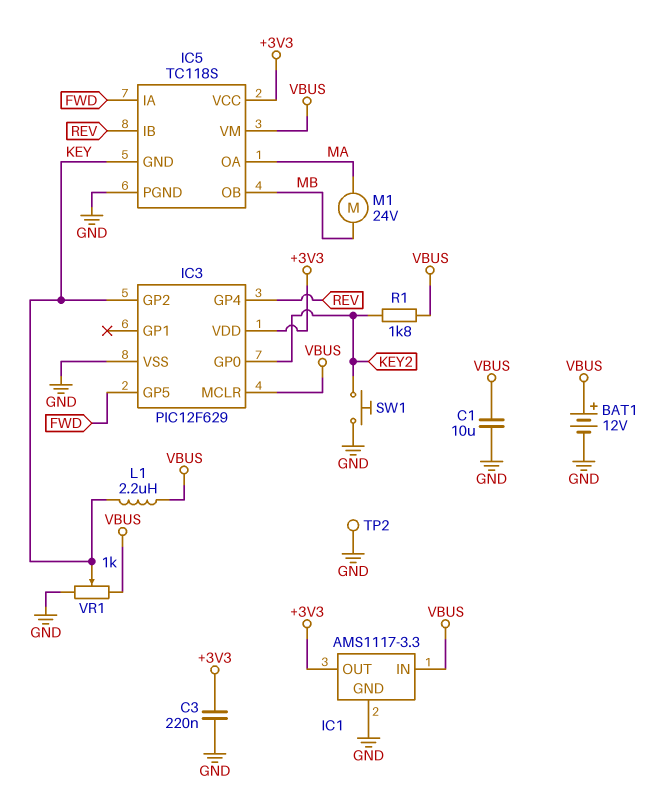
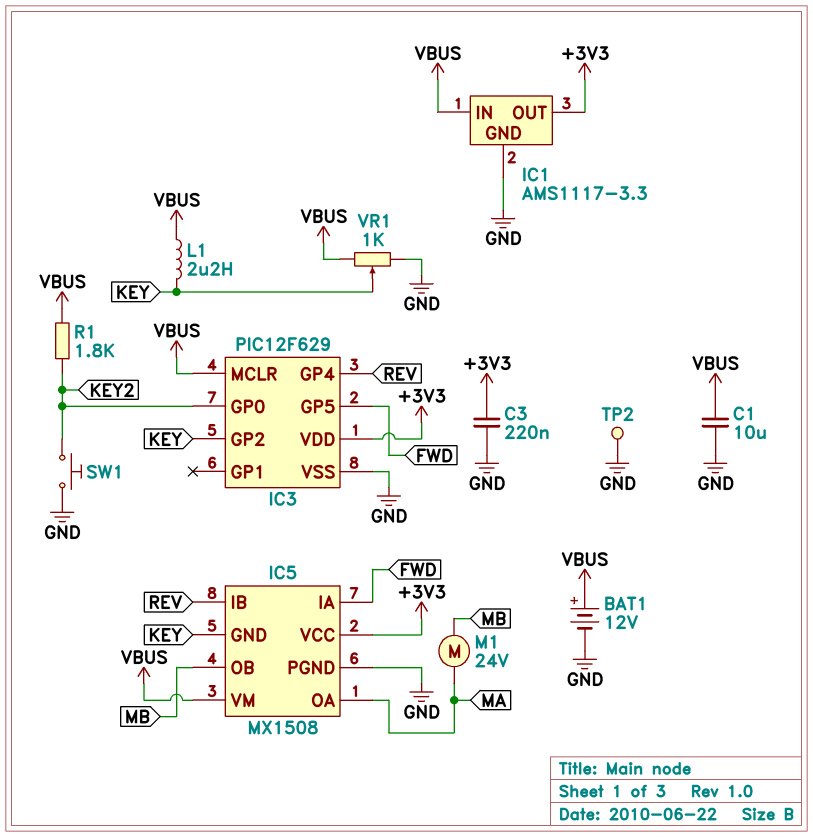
IC5: TC118S -> MX1508

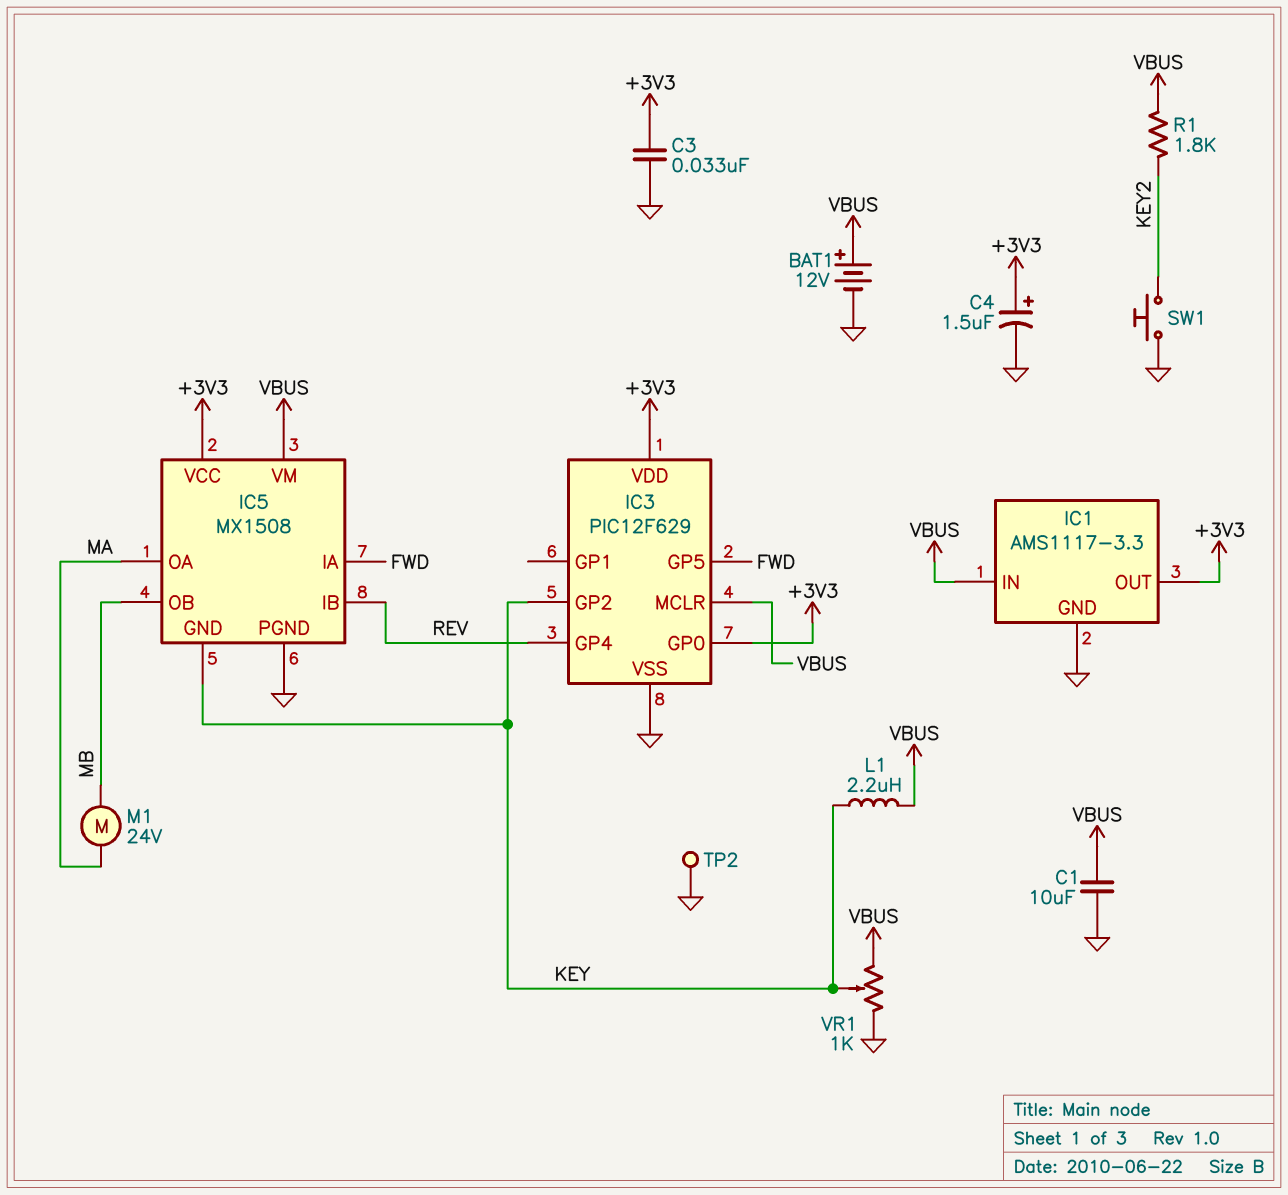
C3: 220nF (+3V3, GND) -> 33nF (+3V3, GND)
C4: none -> 1.5uF (plus +3V3, minus GND)
IC3 pin GP0: KEY2 -> +3V3

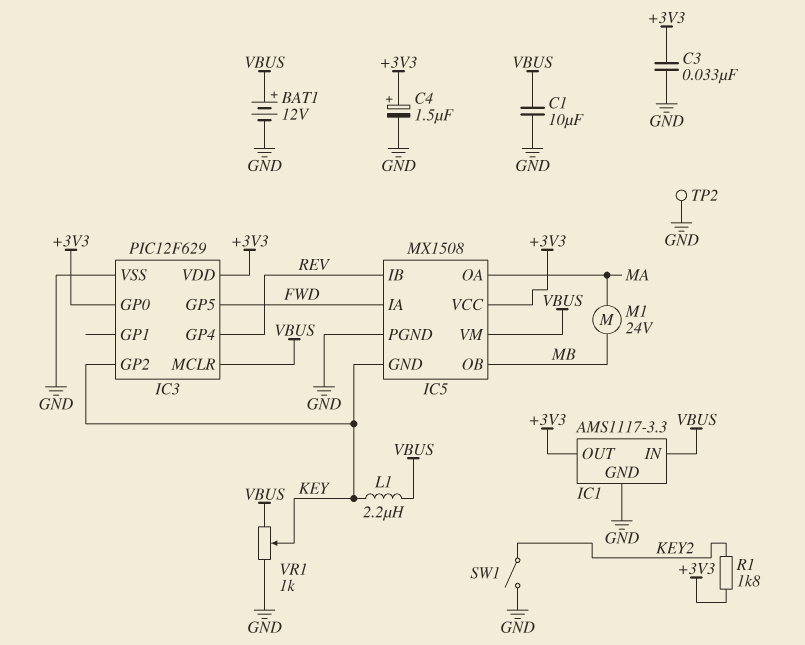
R1: 1.8k (KEY2, VBUS) -> 1.8k (+3V3, KEY2)
SW1: button (GND, KEY2) -> switch (GND, KEY2)

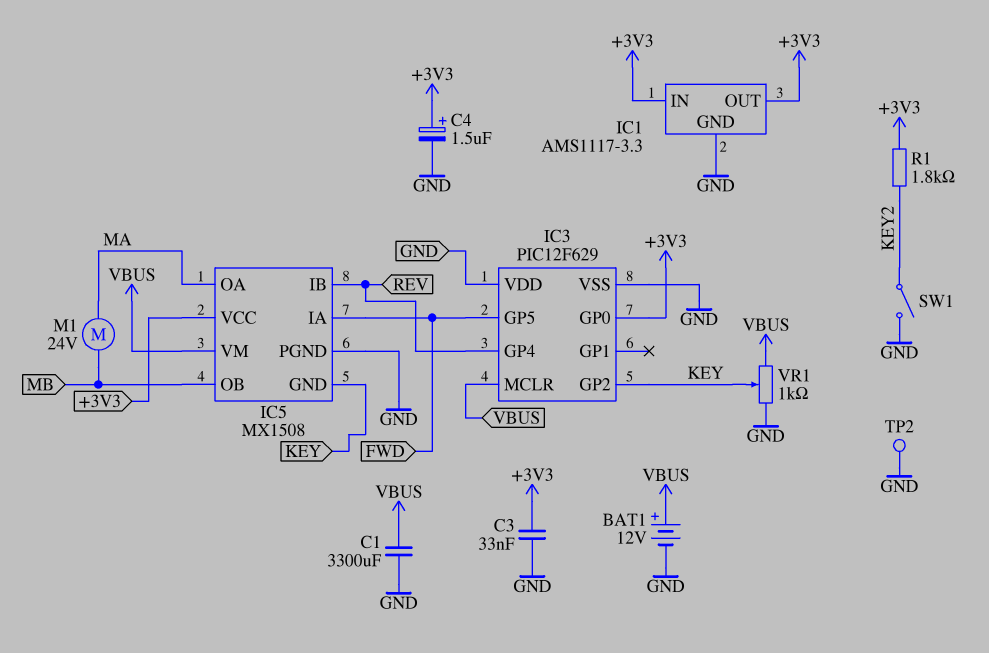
C1: 10uF (GND, VBUS) -> 3300uF (GND, VBUS)
IC1 pin IN: VBUS -> +3V3
IC3 pin VDD: +3V3 -> GND
L1: 2.2uH (KEY, VBUS) -> none

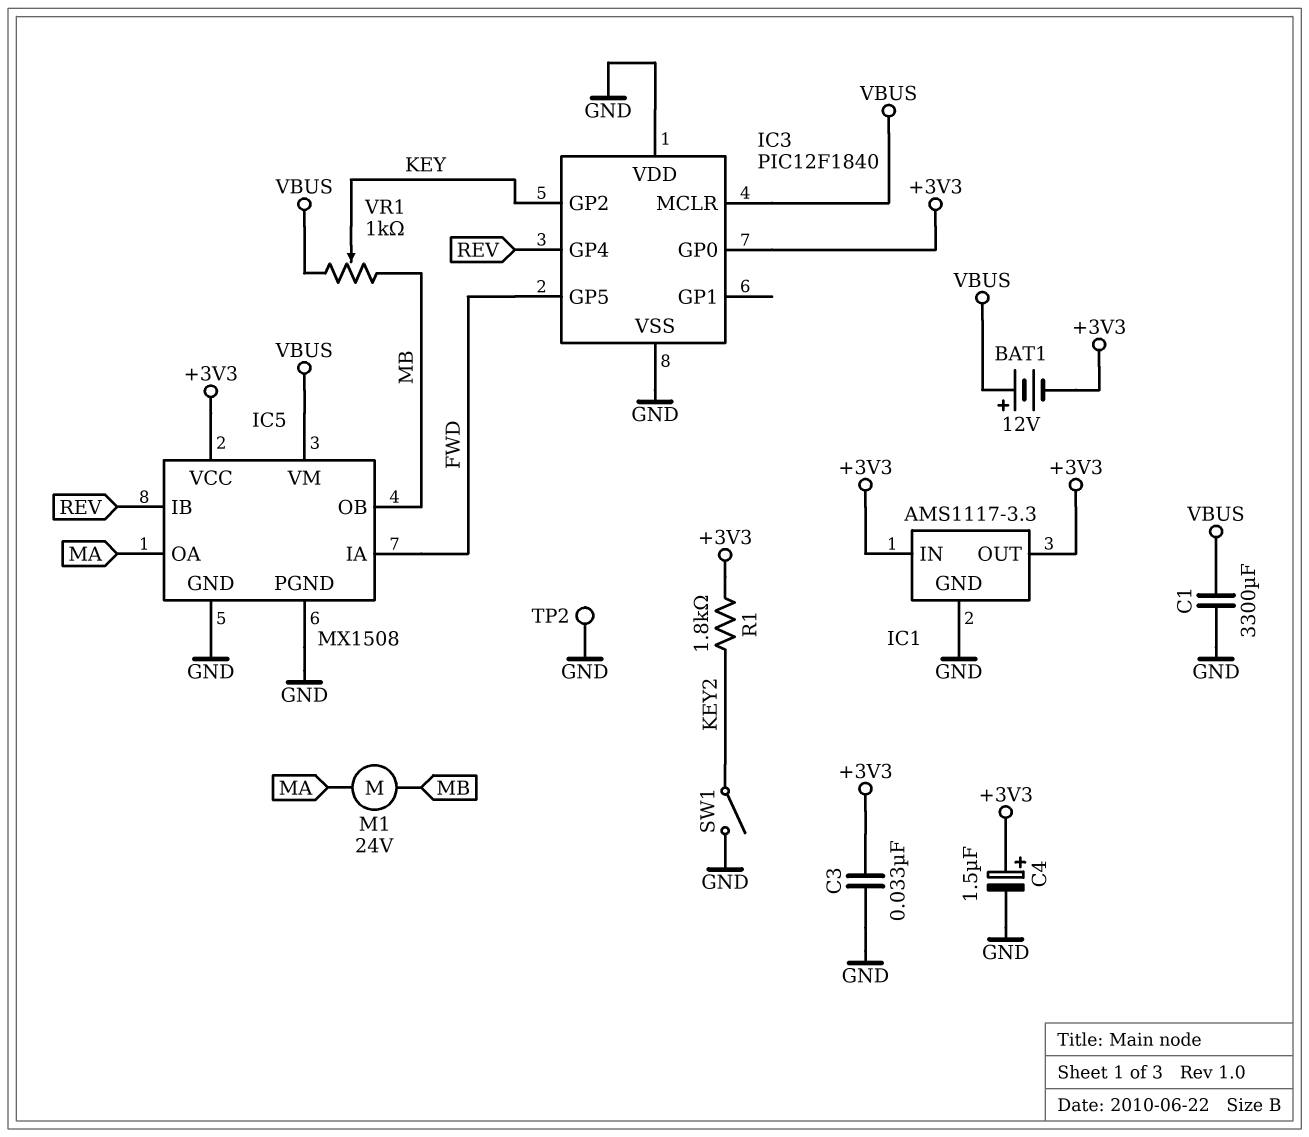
BAT1: 12V (plus VBUS, minus GND) -> 12V (plus VBUS, minus +3V3)
IC3: PIC12F629 -> PIC12F1840
IC5 pin GND: KEY -> GND
VR1: 1k (GND, VBUS, wiper KEY) -> 1k (MB, VBUS, wiper KEY)

